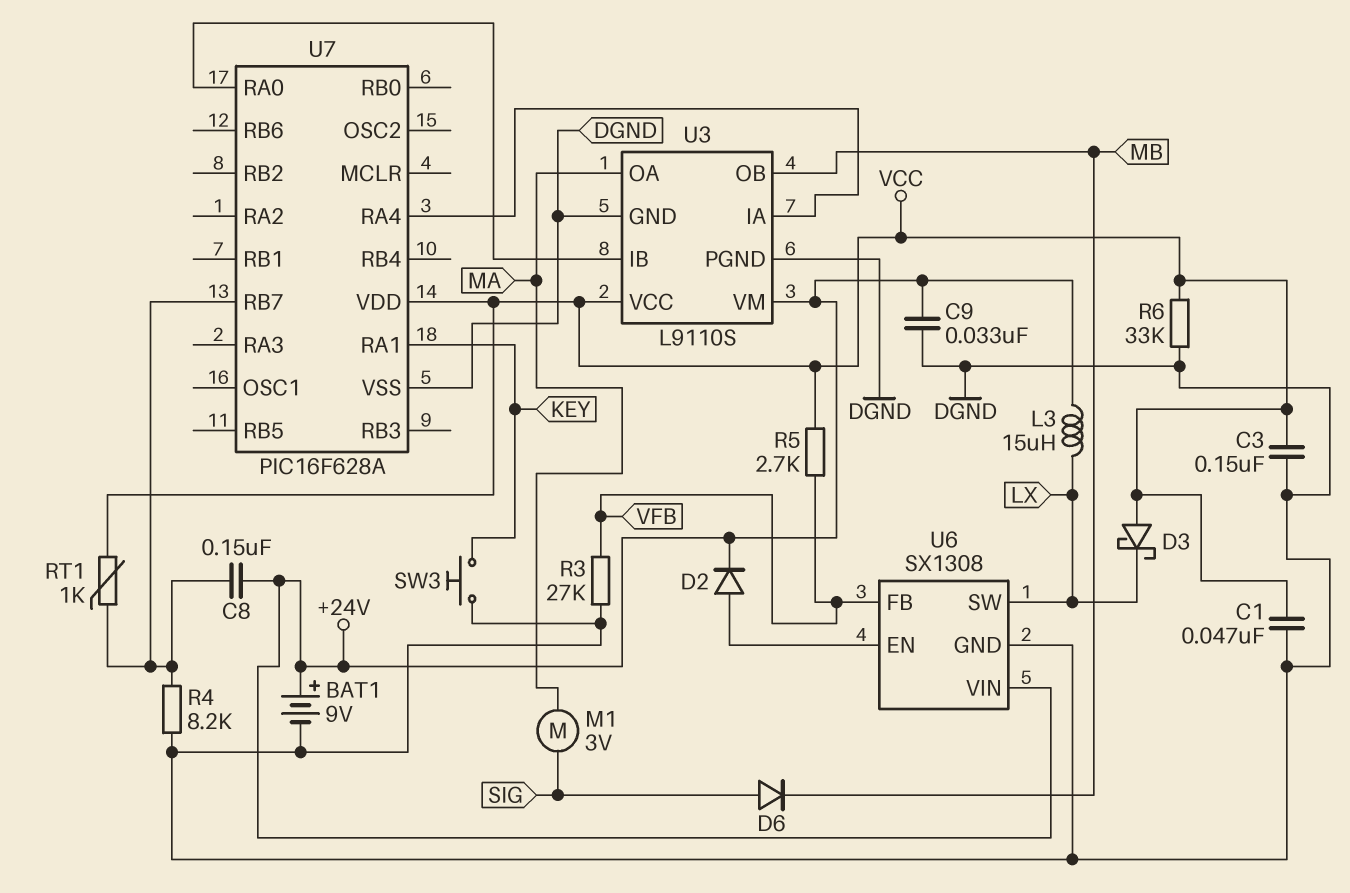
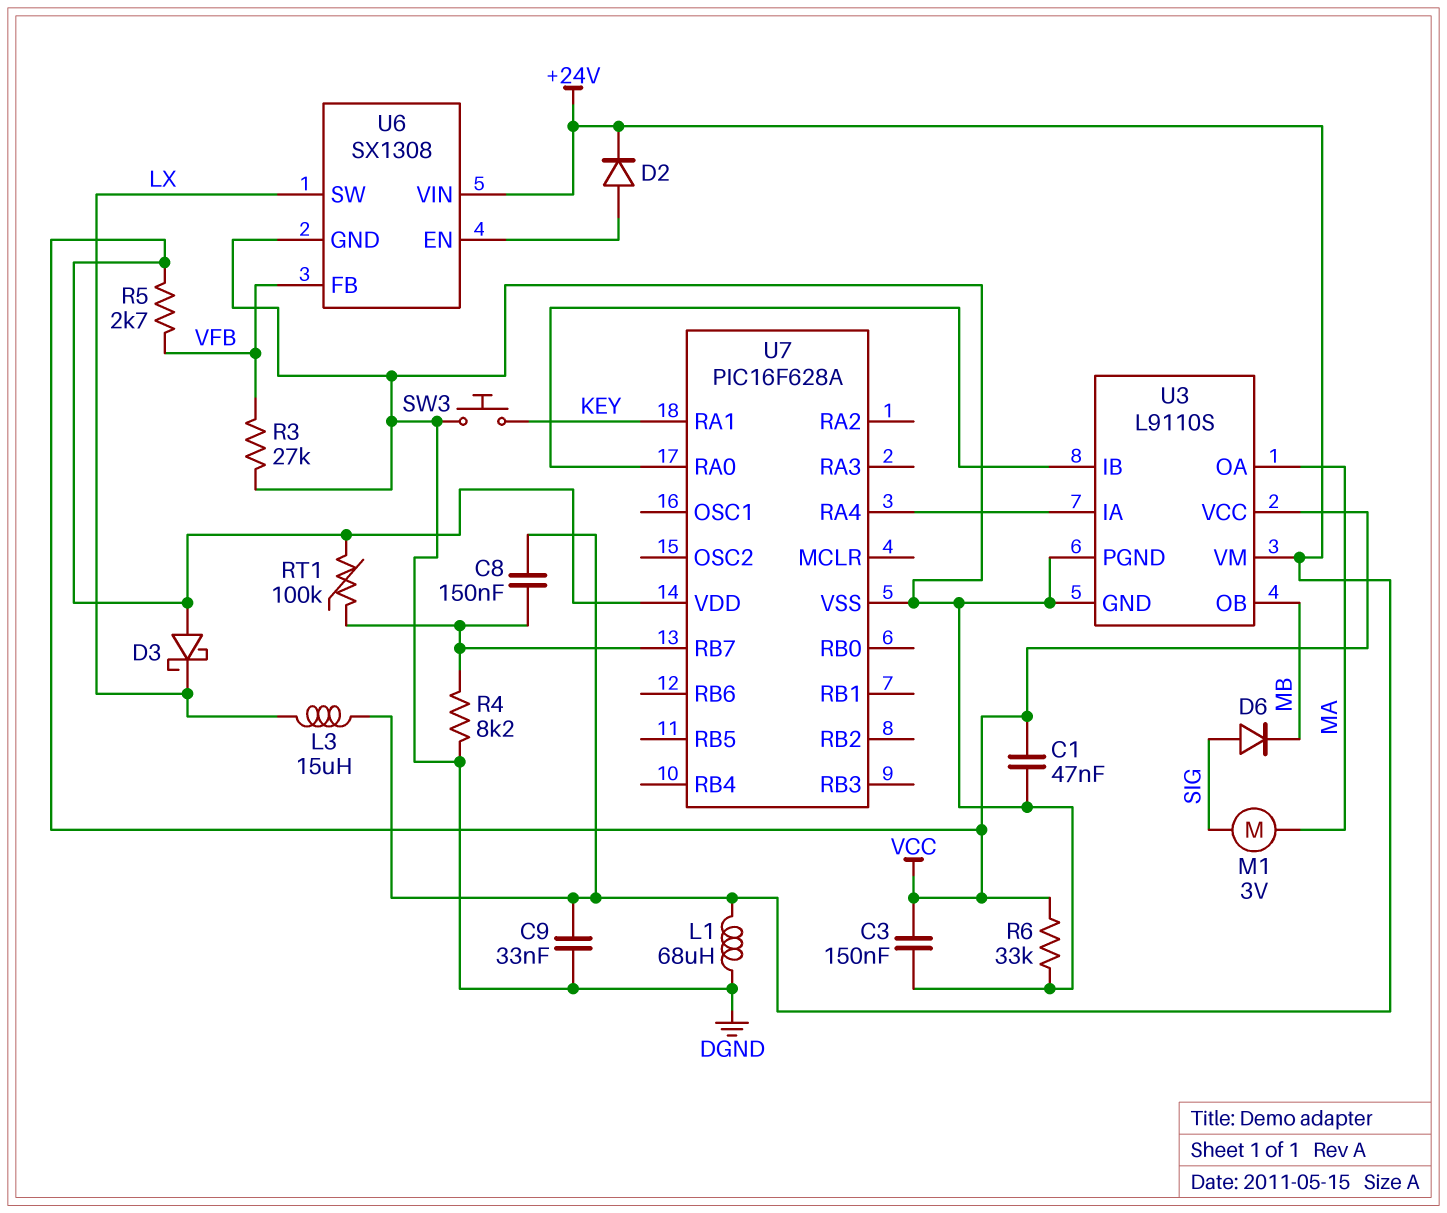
BAT1: 9V (plus +24V, minus DGND) -> none
L1: none -> 68uH (+24V, DGND)
RT1: 1k (U7/RB7, VCC) -> 100k (U7/RB7, VCC)

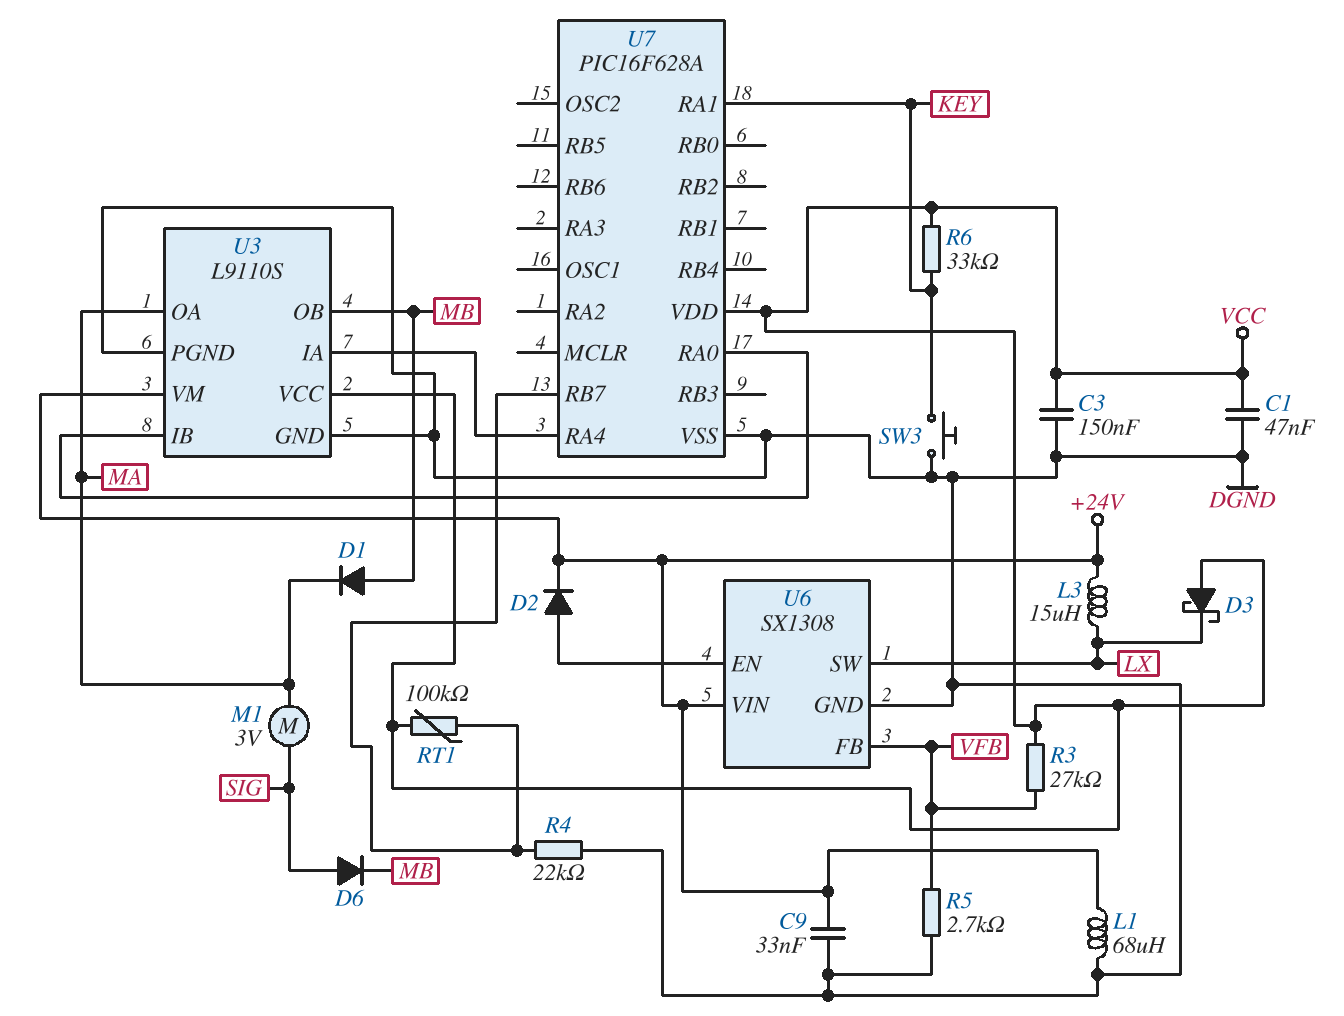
C8: 150nF (+24V, U7/RB7) -> none
D1: none -> diode (A MB, K MA)
R3: 27k (DGND, VFB) -> 27k (VCC, VFB)
R4: 8.2k (DGND, U7/RB7) -> 22k (DGND, U7/RB7)
R5: 2.7k (VCC, VFB) -> 2.7k (DGND, VFB)
R6: 33k (DGND, VCC) -> 33k (KEY, VCC)

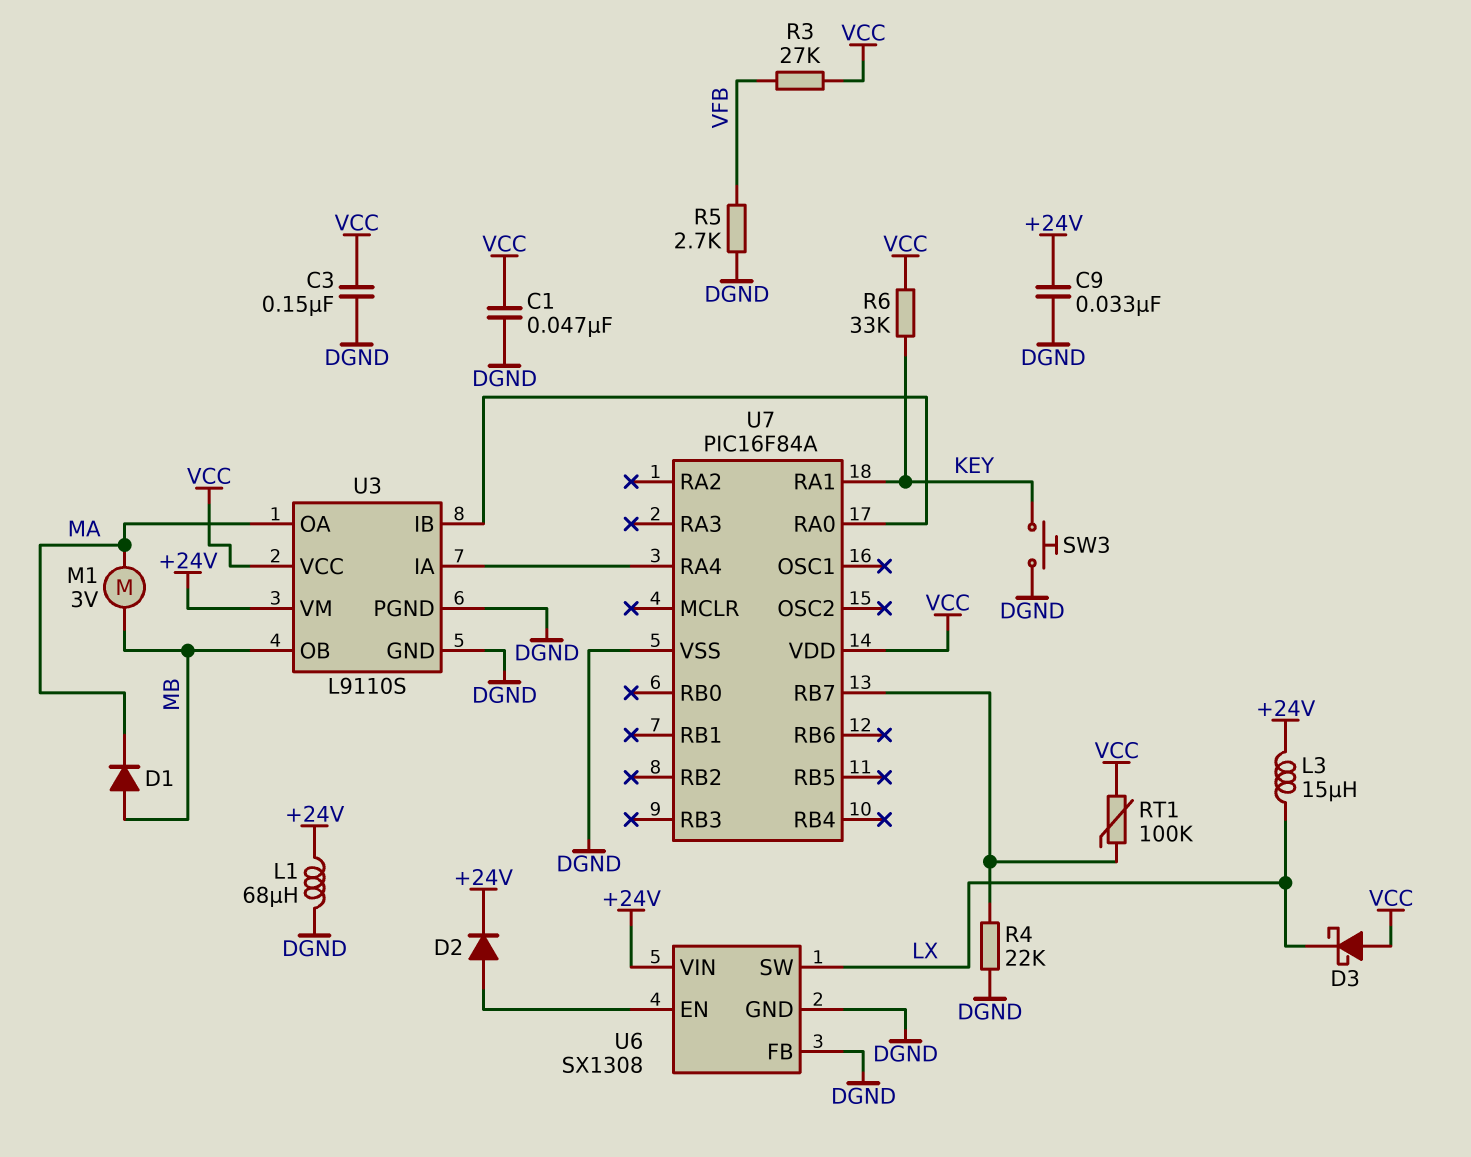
D6: diode (A SIG, K MB) -> none
M1: motor 3V (MA, SIG) -> motor 3V (MA, MB)
U6 pin FB: VFB -> DGND
U7: PIC16F628A -> PIC16F84A

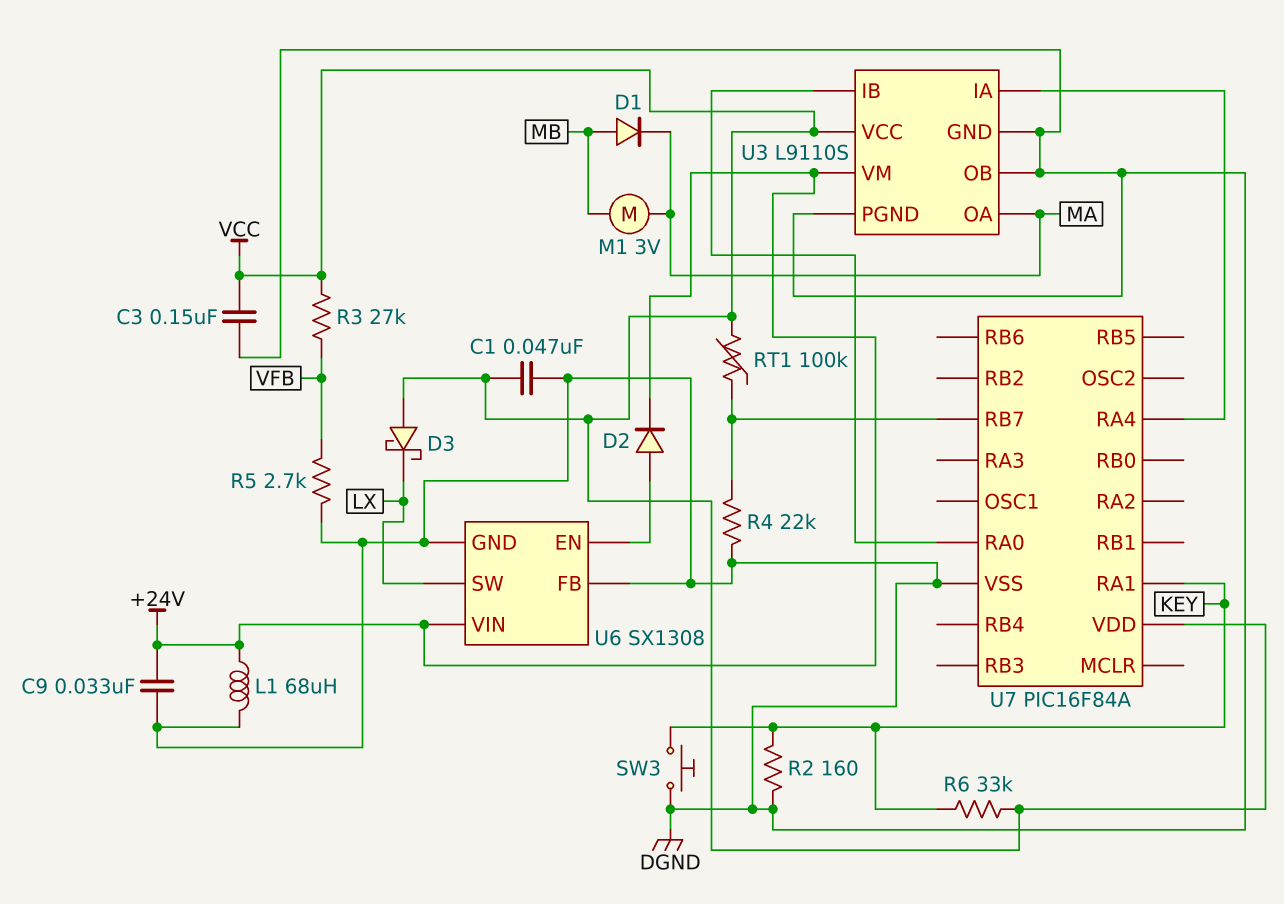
L3: 15uH (+24V, LX) -> none
R2: none -> 160 (DGND, KEY)
U3 pin OB: MB -> DGND

